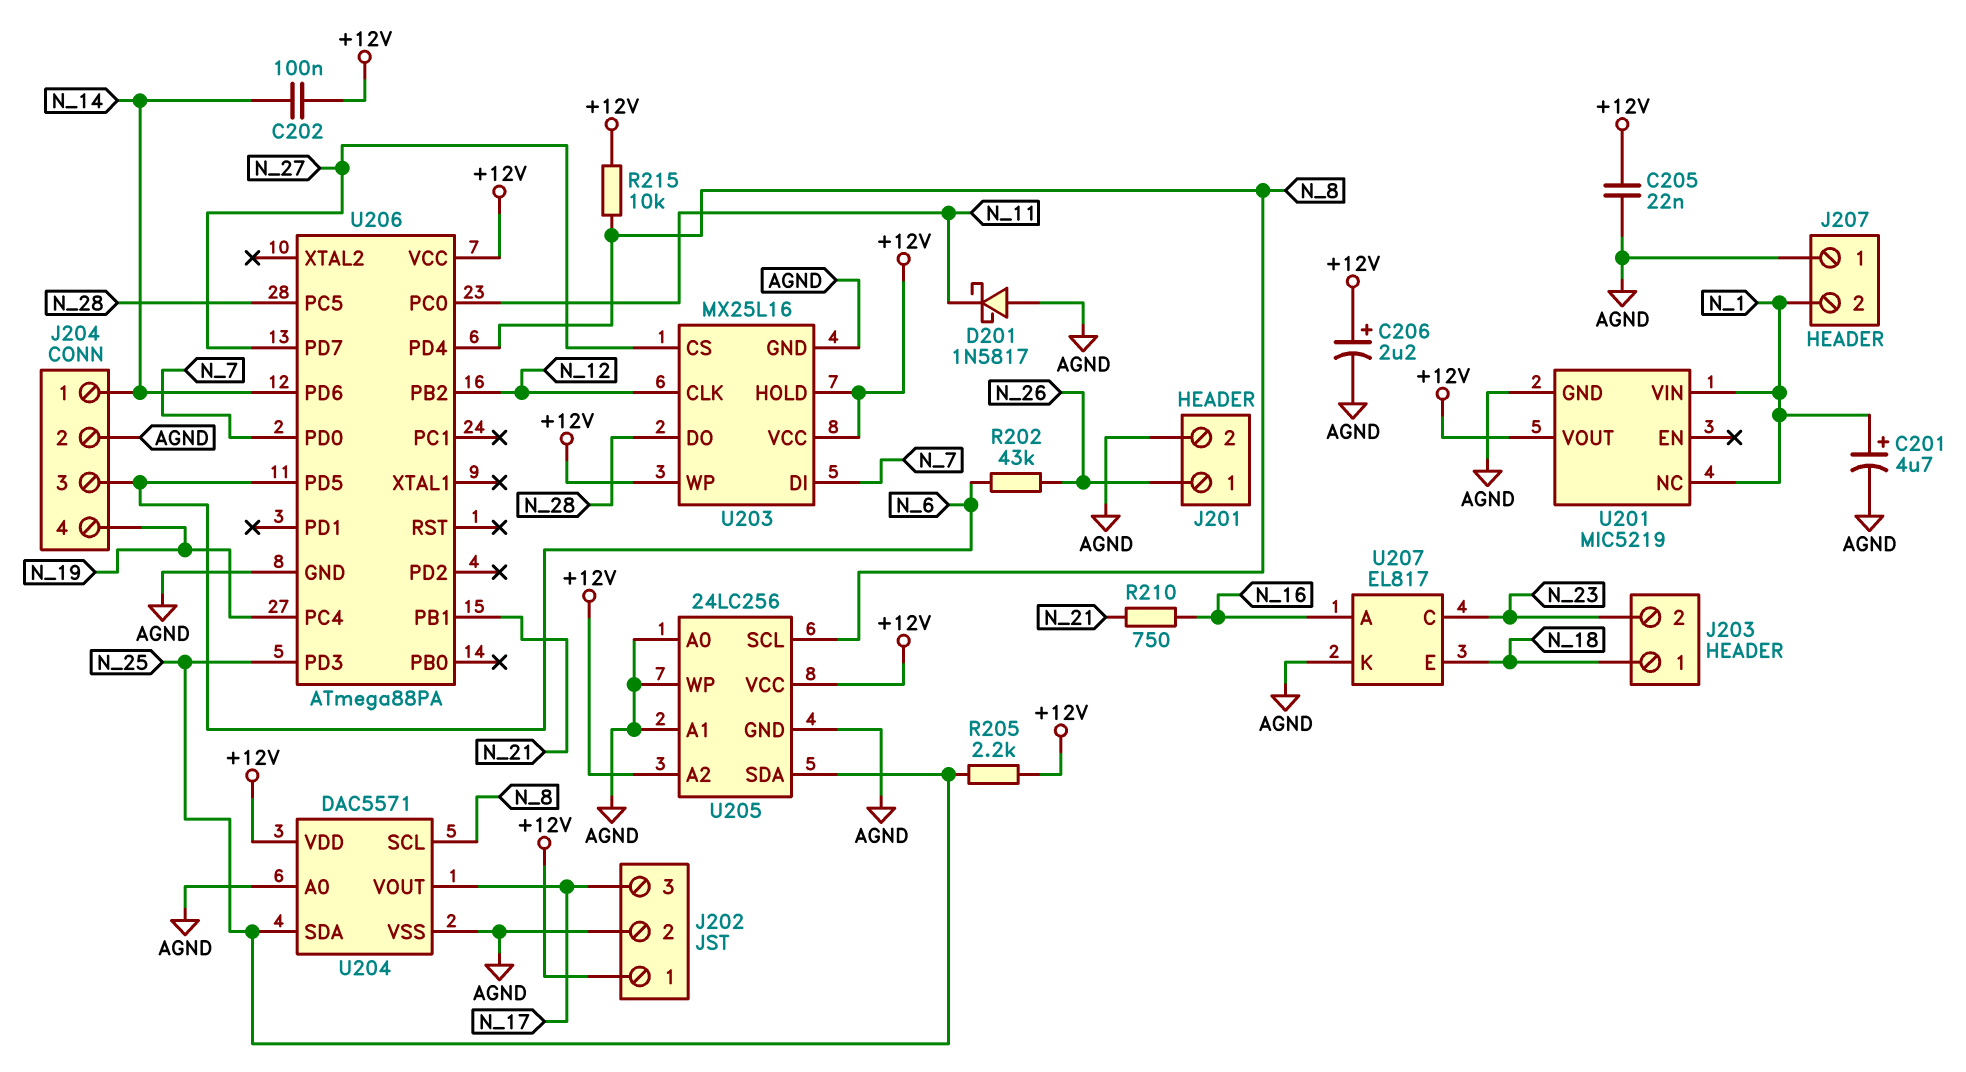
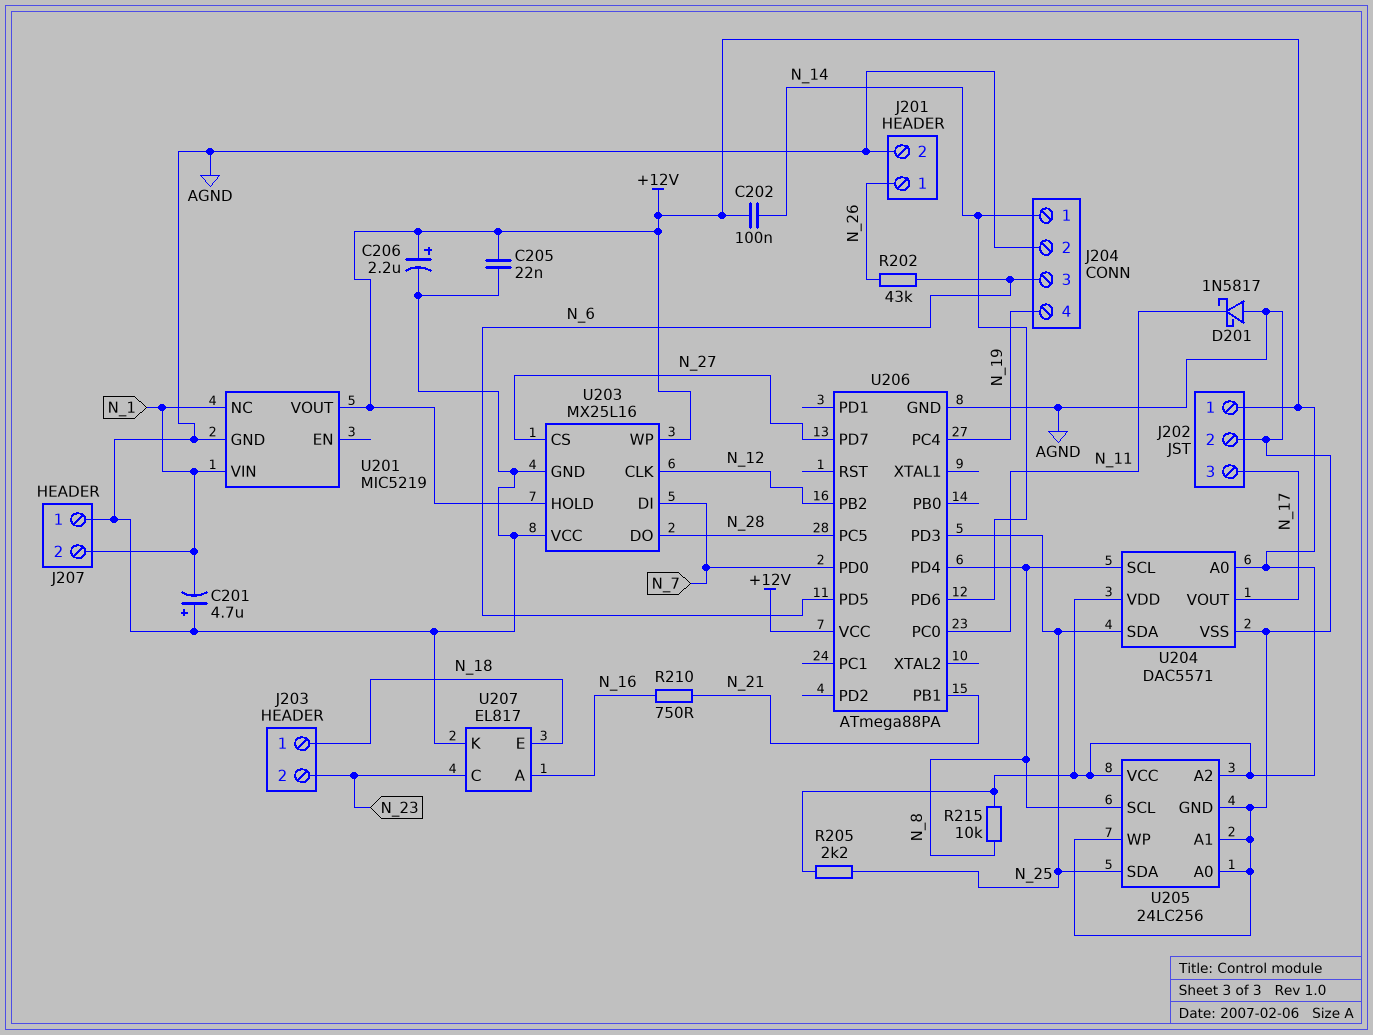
C201: 4.7uF (plus N_1, minus AGND) -> 4.7uF (plus AGND, minus N_1)
U203 pin VCC: +12V -> AGND
U204 pin A0: AGND -> +12V

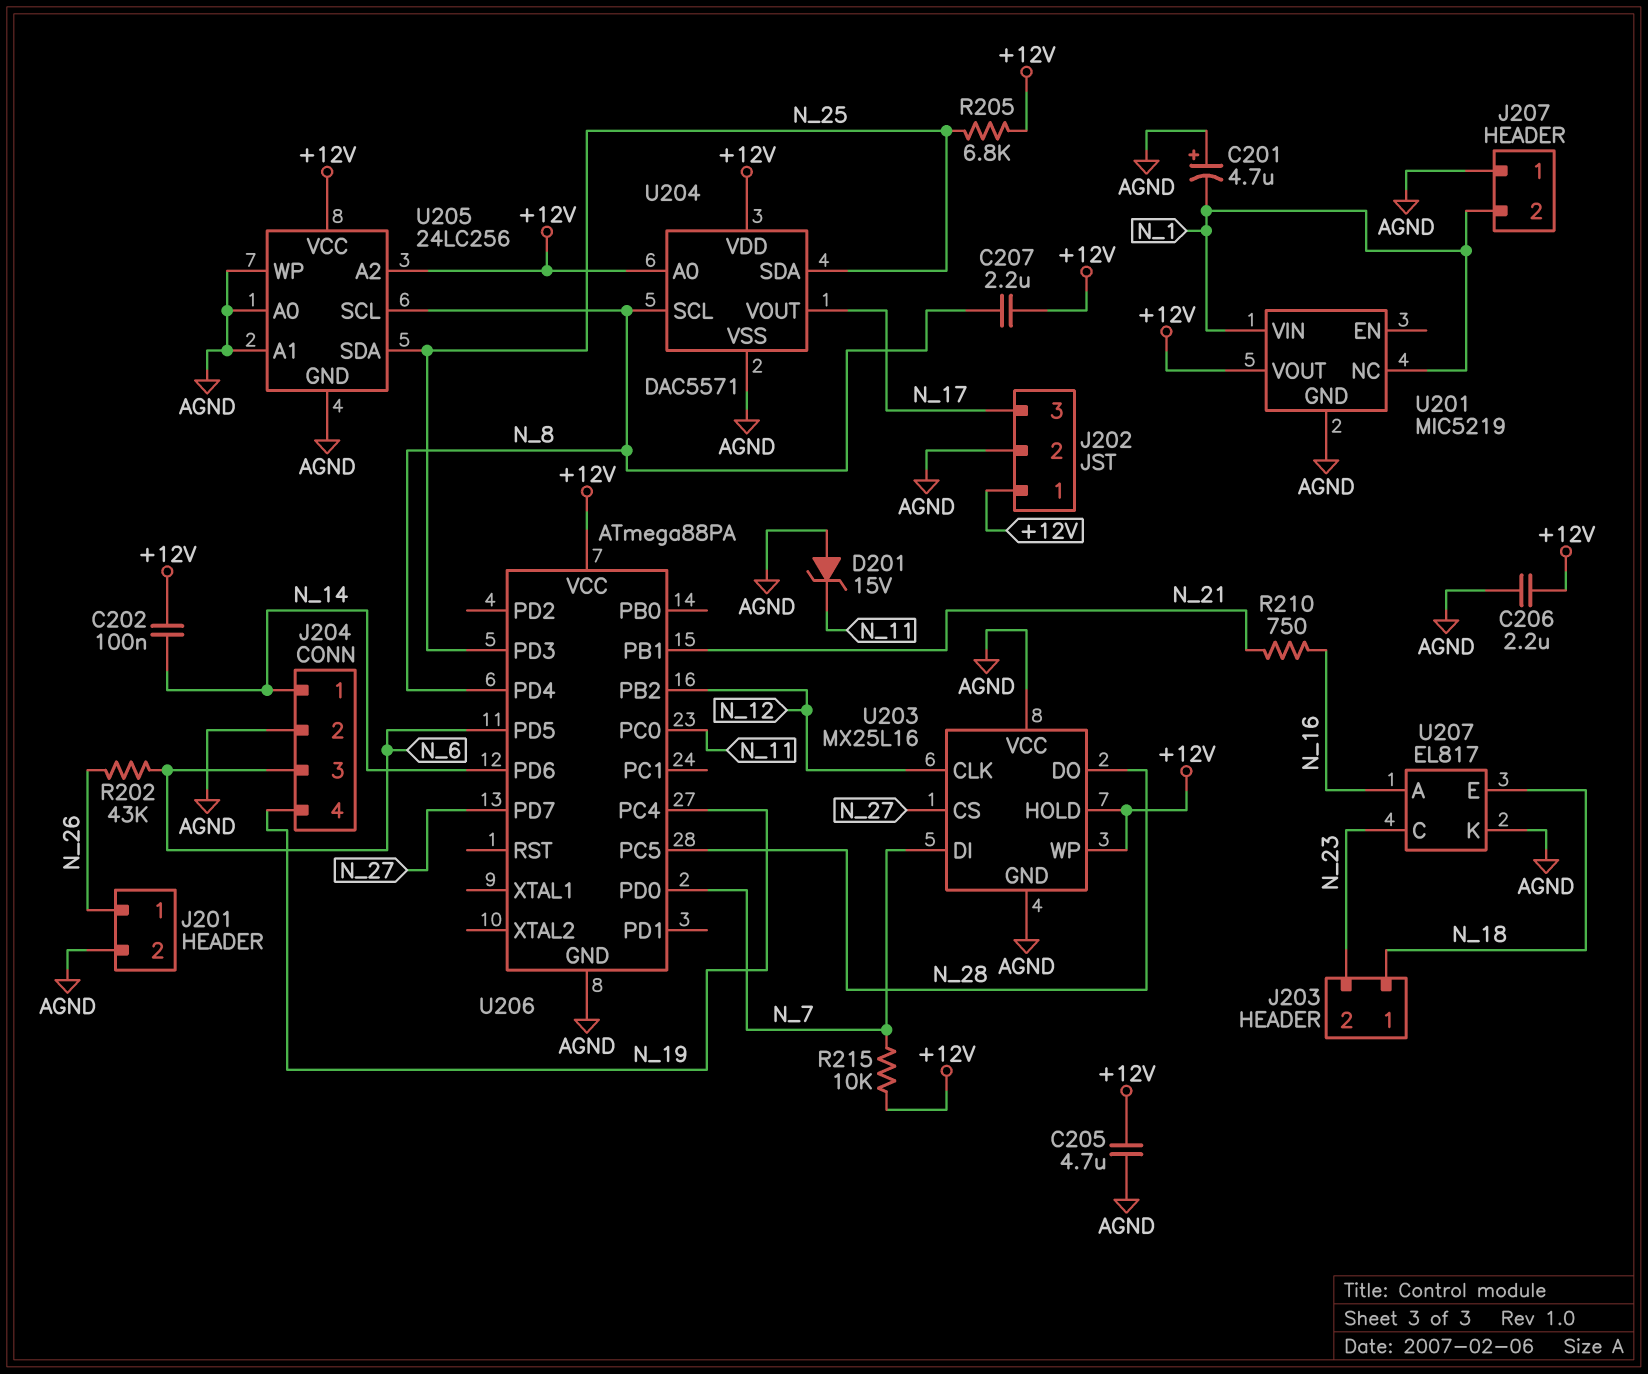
C205: 22nF (+12V, AGND) -> 4.7uF (+12V, AGND)
C206: 2.2uF (plus +12V, minus AGND) -> 2.2uF (+12V, AGND)
C207: none -> 2.2uF (+12V, N_8)
D201: schottky 1N5817 (A AGND, K N_11) -> zener 15V (A AGND, K N_11)
R205: 2.2k (+12V, N_25) -> 6.8k (+12V, N_25)
R215: 10k (+12V, N_8) -> 10k (+12V, N_7)

